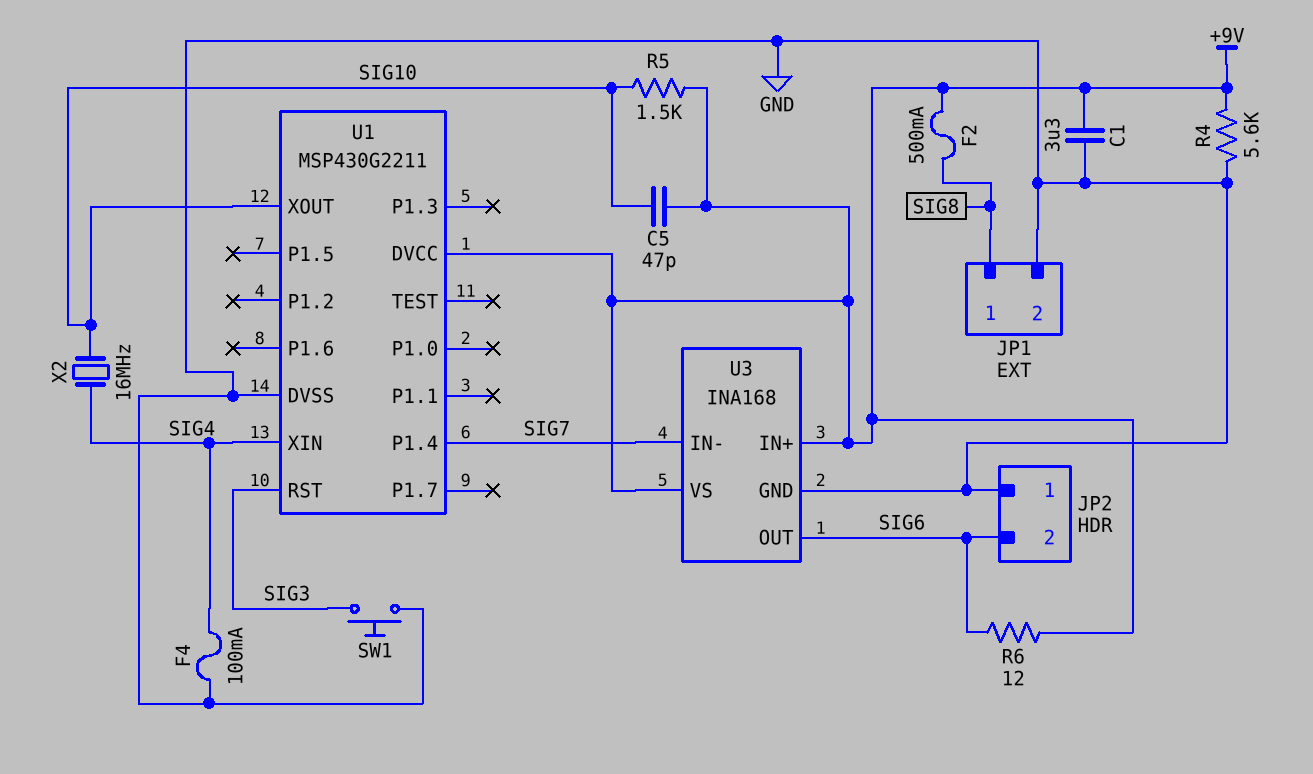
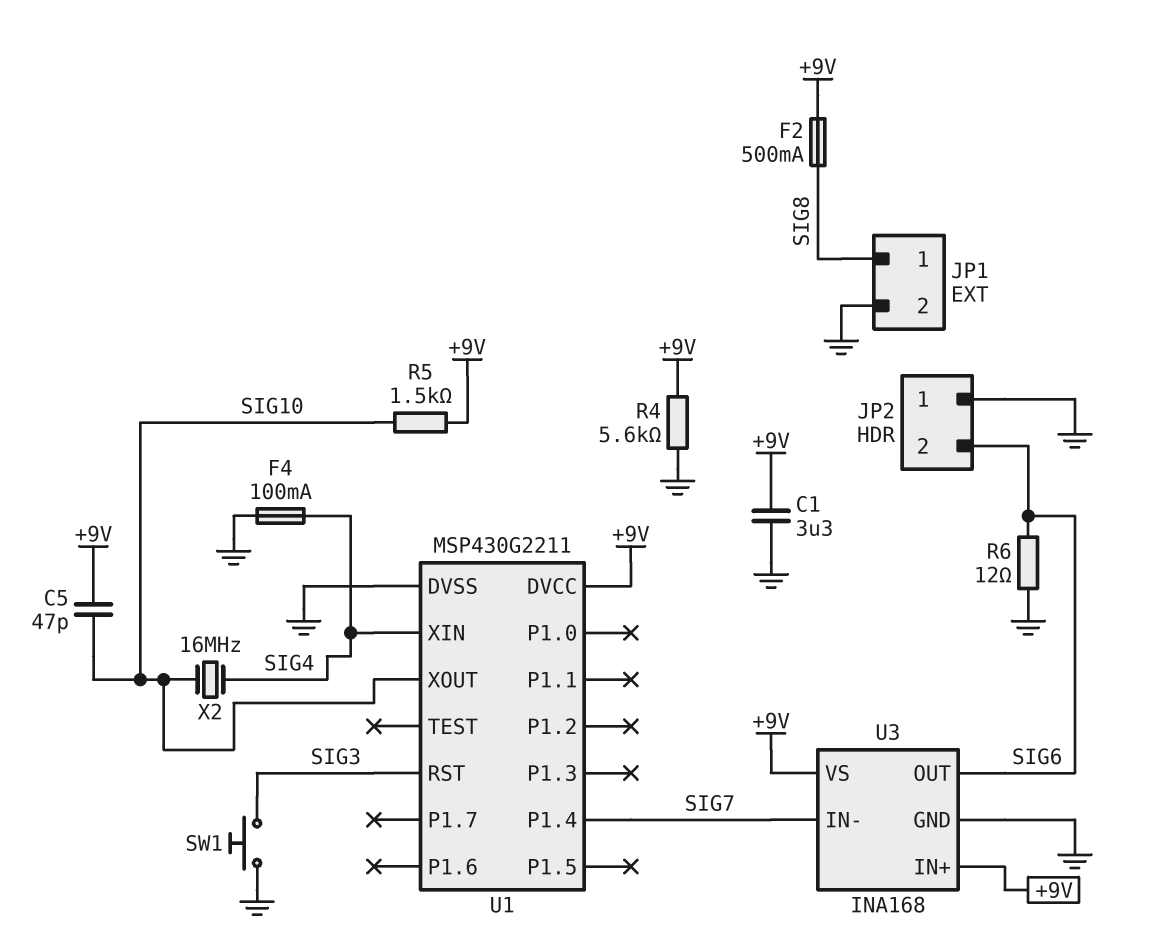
R6: 12 (+9V, SIG6) -> 12 (GND, SIG6)

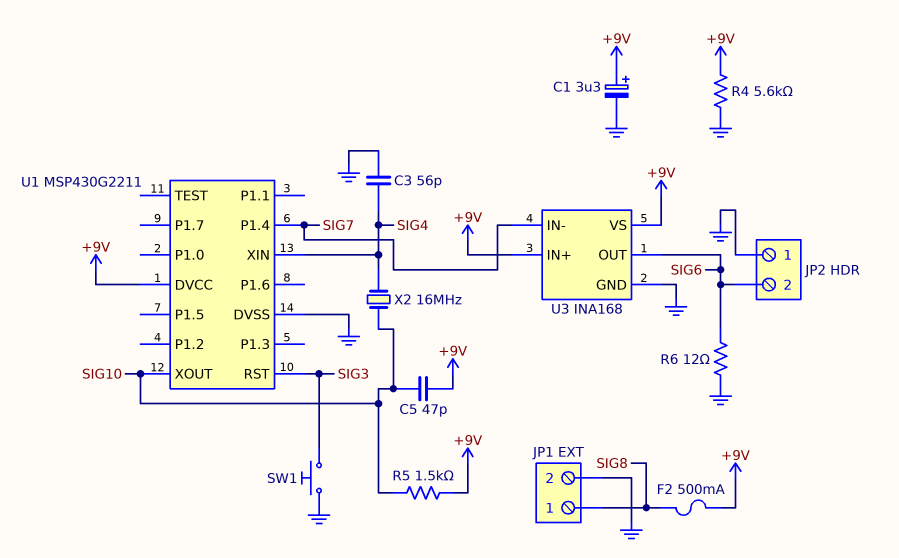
C1: 3.3uF (+9V, GND) -> 3.3uF (plus +9V, minus GND)
C3: none -> 56pF (GND, SIG4)
F4: 100mA (GND, SIG4) -> none

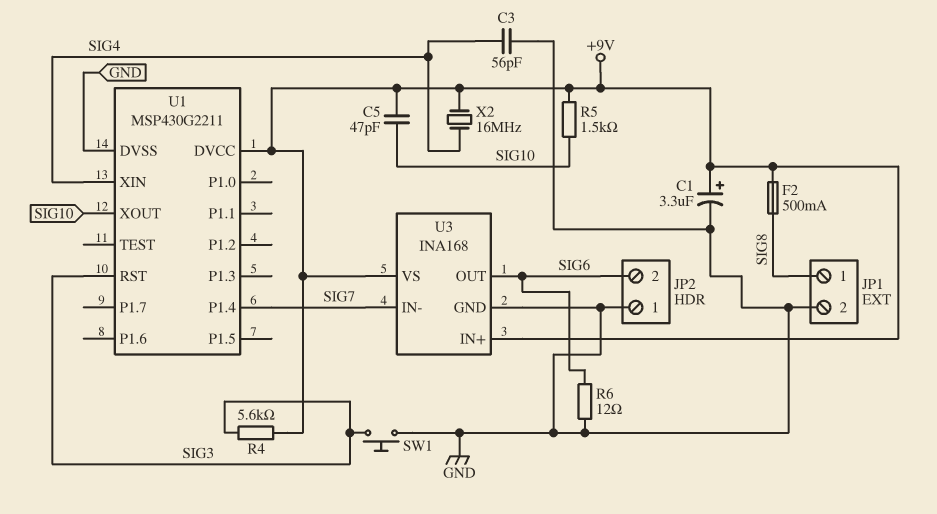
R4: 5.6k (+9V, GND) -> 5.6k (+9V, SIG3)
X2: 16MHz (SIG4, SIG10) -> 16MHz (+9V, SIG4)

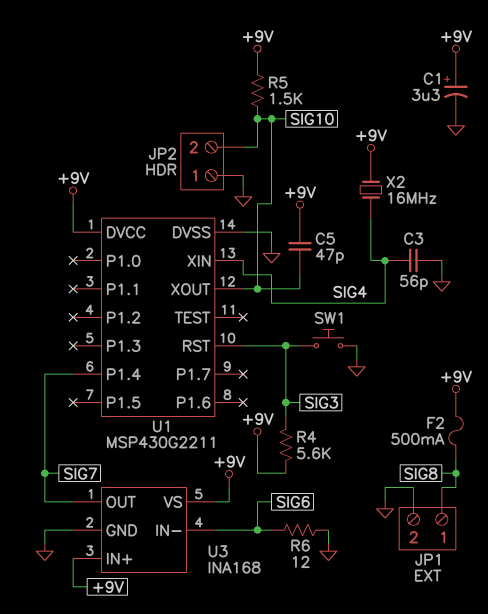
JP2 pin 2: SIG6 -> SIG10
U3 pin IN-: SIG7 -> SIG6
U3 pin OUT: SIG6 -> SIG7

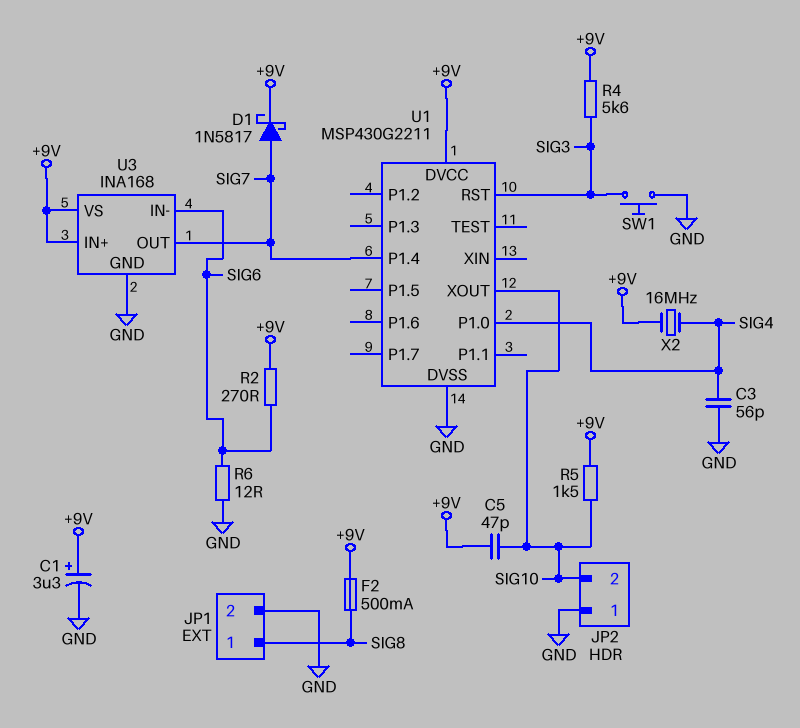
D1: none -> schottky 1N5817 (A SIG7, K +9V)
R2: none -> 270 (+9V, SIG6)
U1 pin P1.0: none -> SIG4
U1 pin XIN: SIG4 -> none

